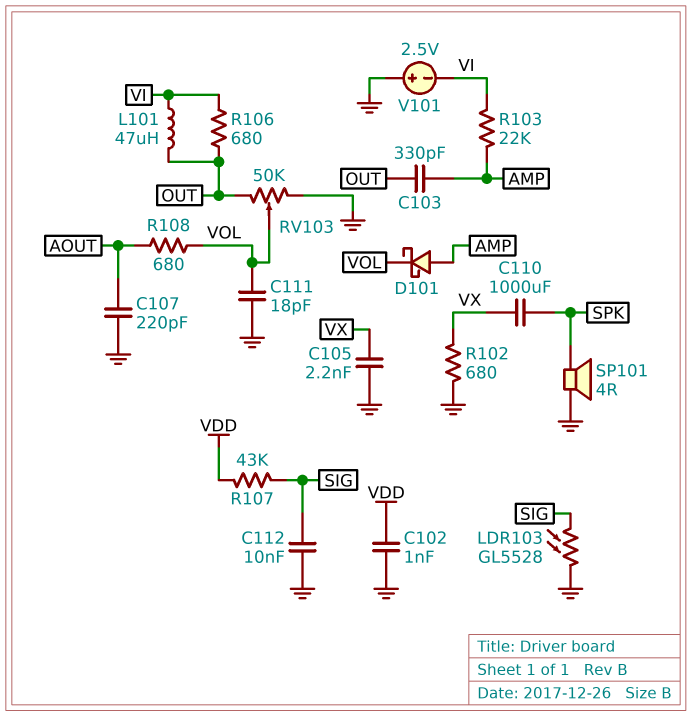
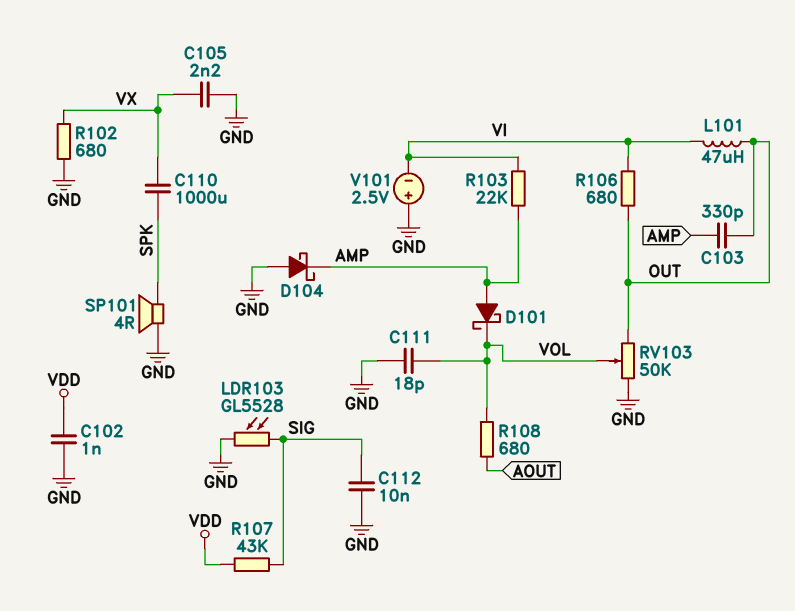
C107: 220pF (AOUT, GND) -> none
D104: none -> schottky (A GND, K AMP)

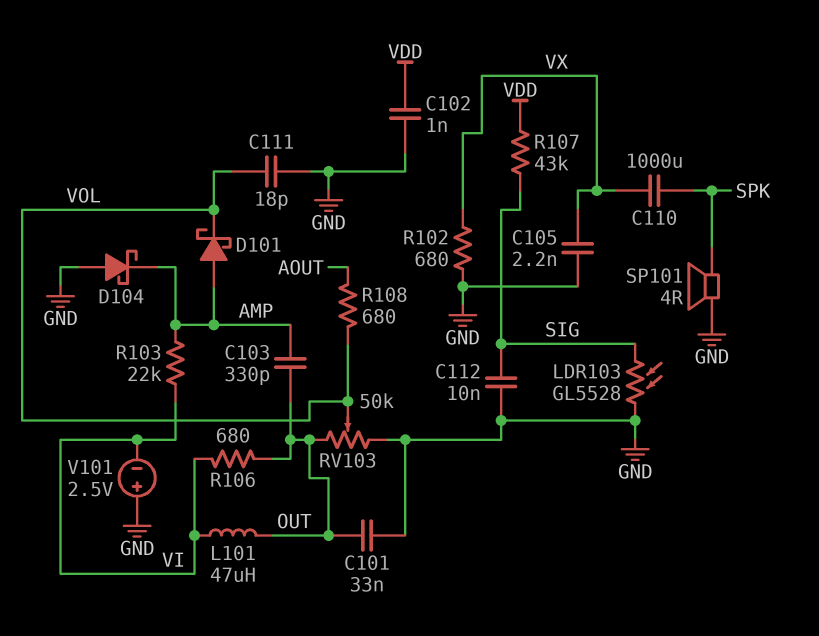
C101: none -> 33nF (GND, OUT)

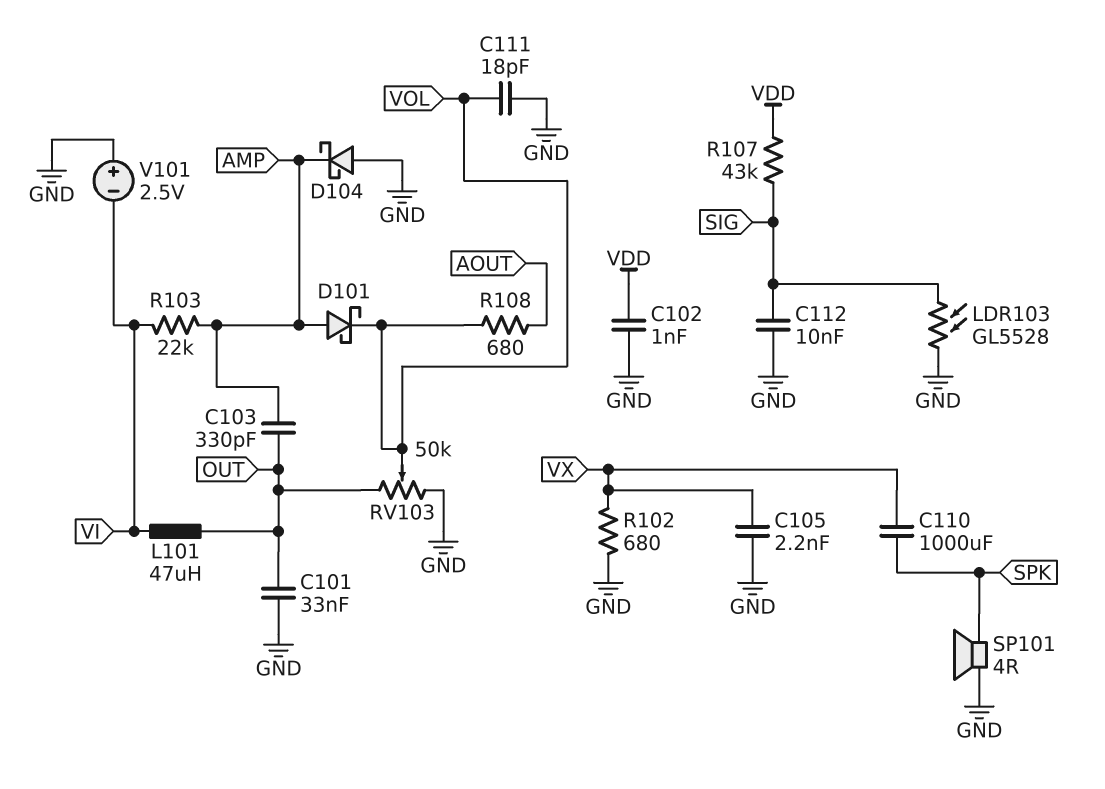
R106: 680 (OUT, VI) -> none

